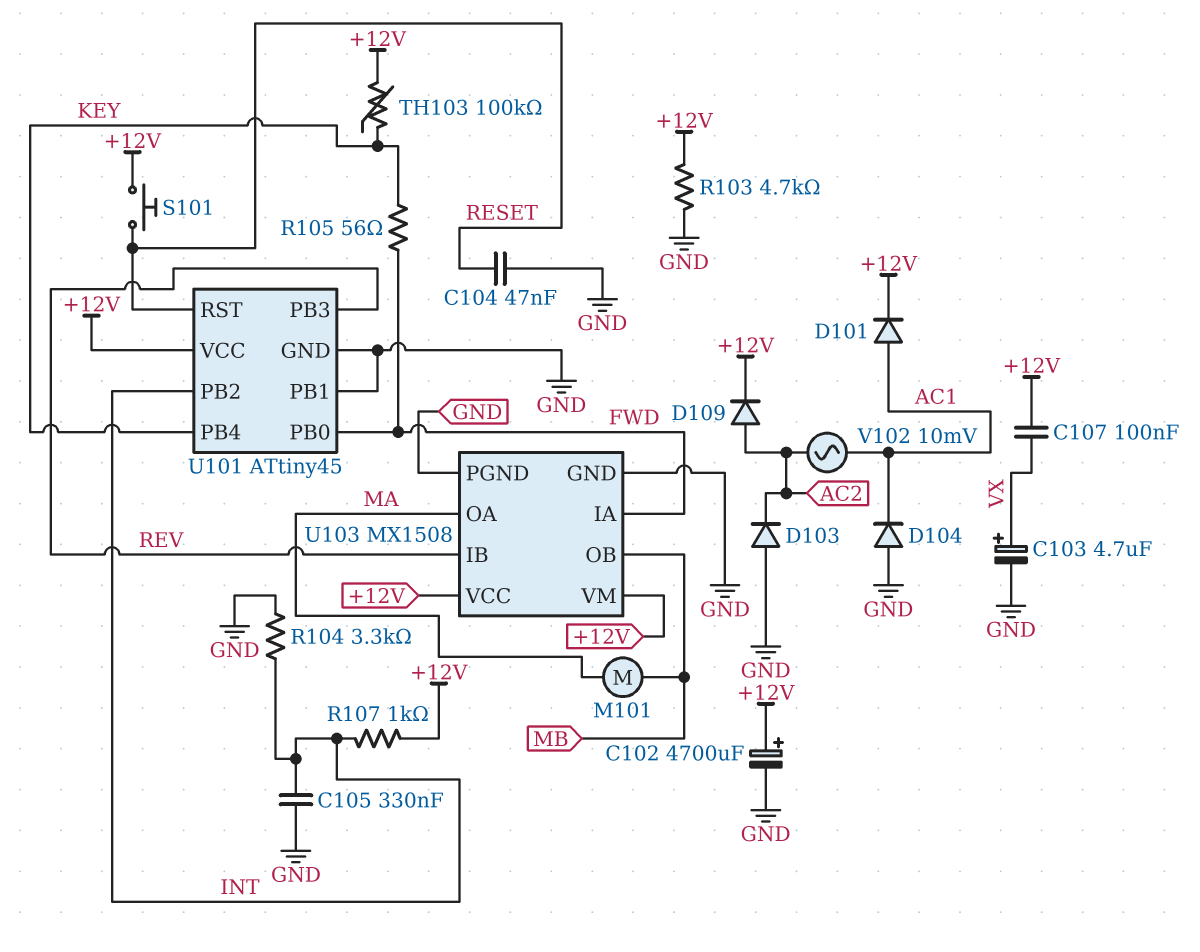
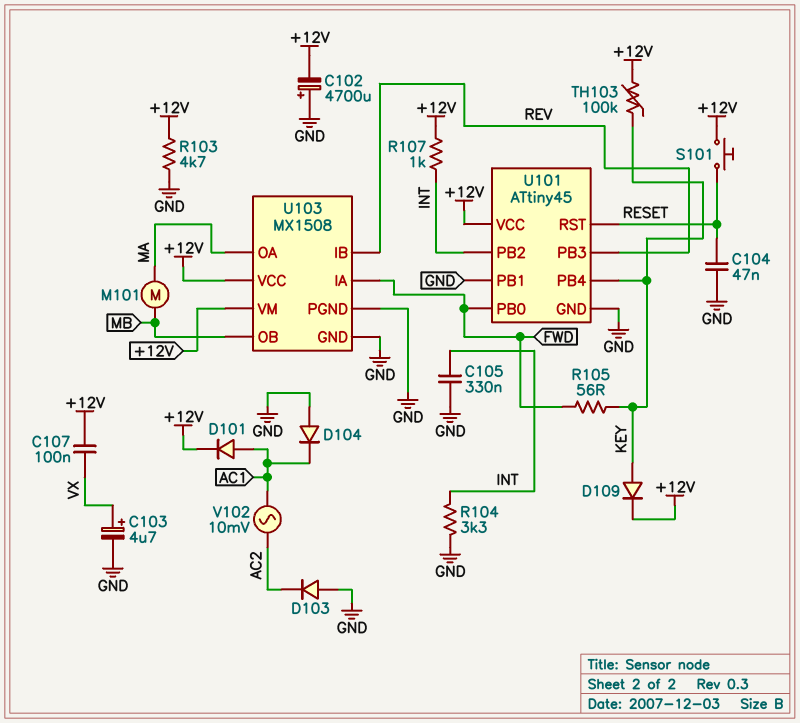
C102: 4700uF (plus +12V, minus GND) -> 4700uF (plus GND, minus +12V)
D109: diode (A AC2, K +12V) -> diode (A KEY, K +12V)

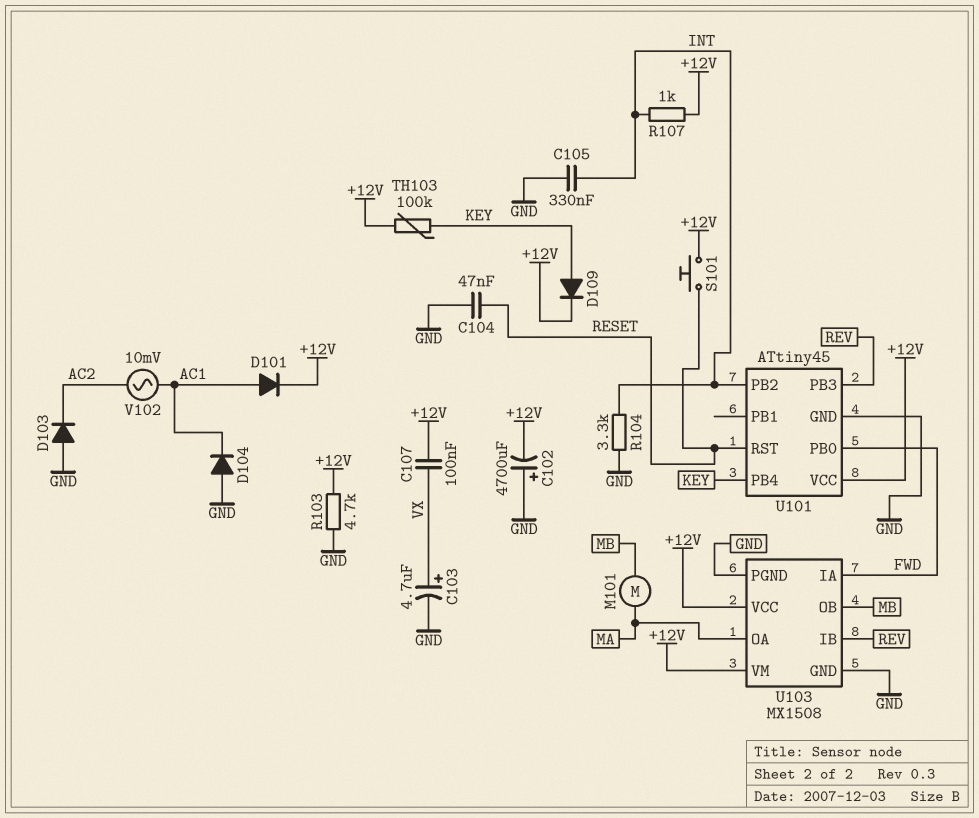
R105: 56 (FWD, KEY) -> none
U101 pin PB1: GND -> none

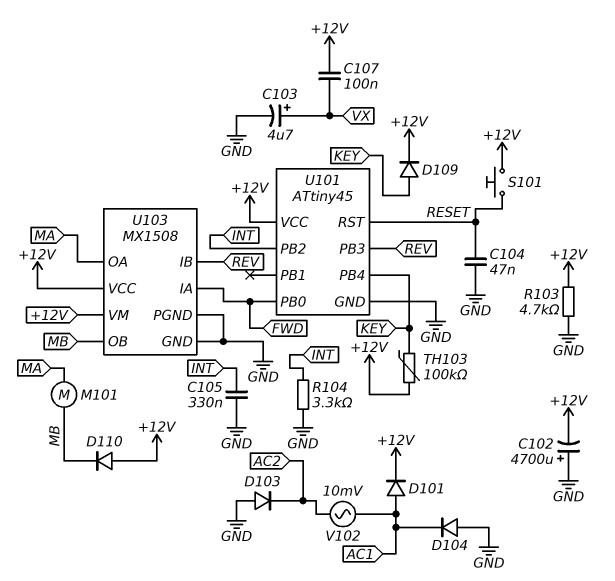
D110: none -> diode (A +12V, K MB)
R107: 1k (+12V, INT) -> none

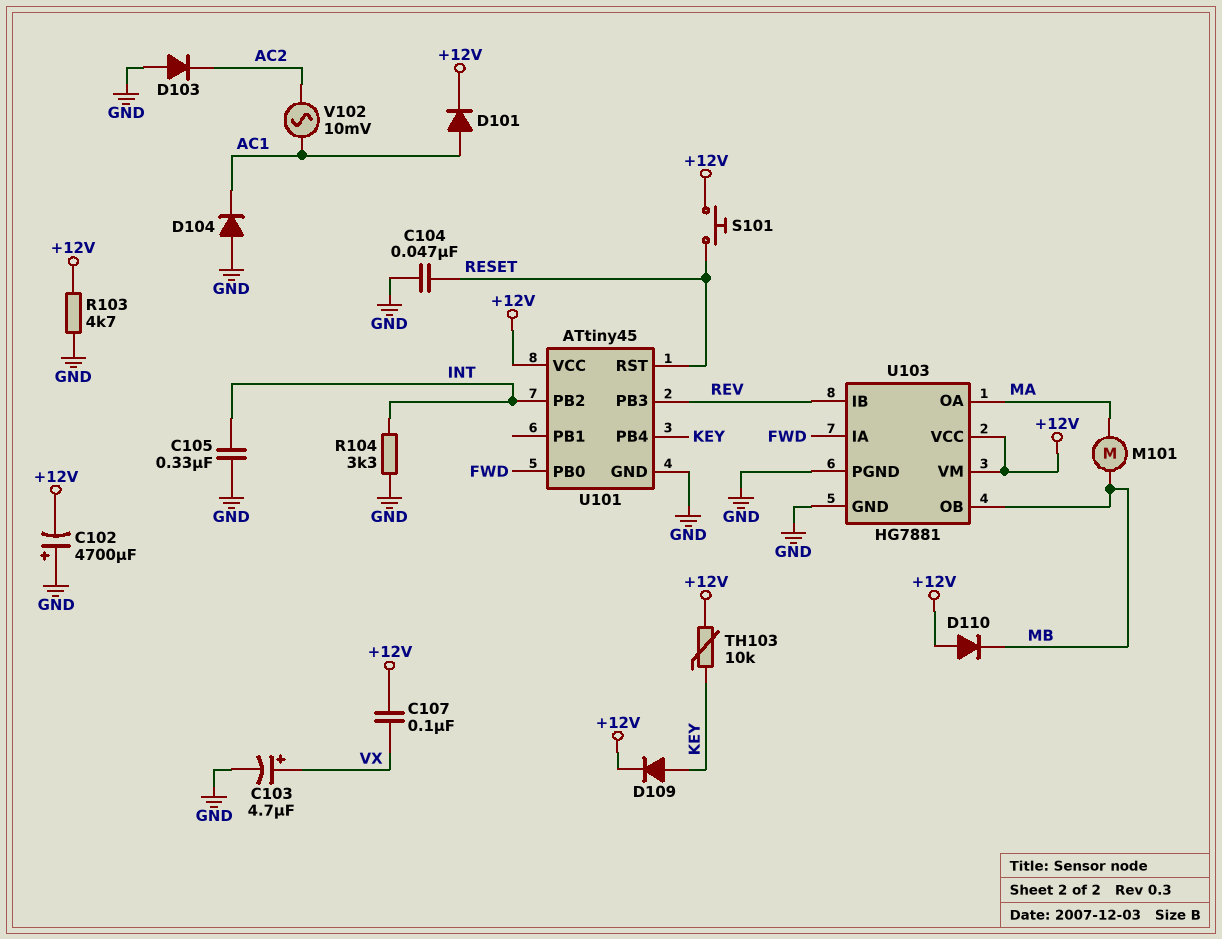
TH103: 100k (+12V, KEY) -> 10k (+12V, KEY)
U103: MX1508 -> HG7881

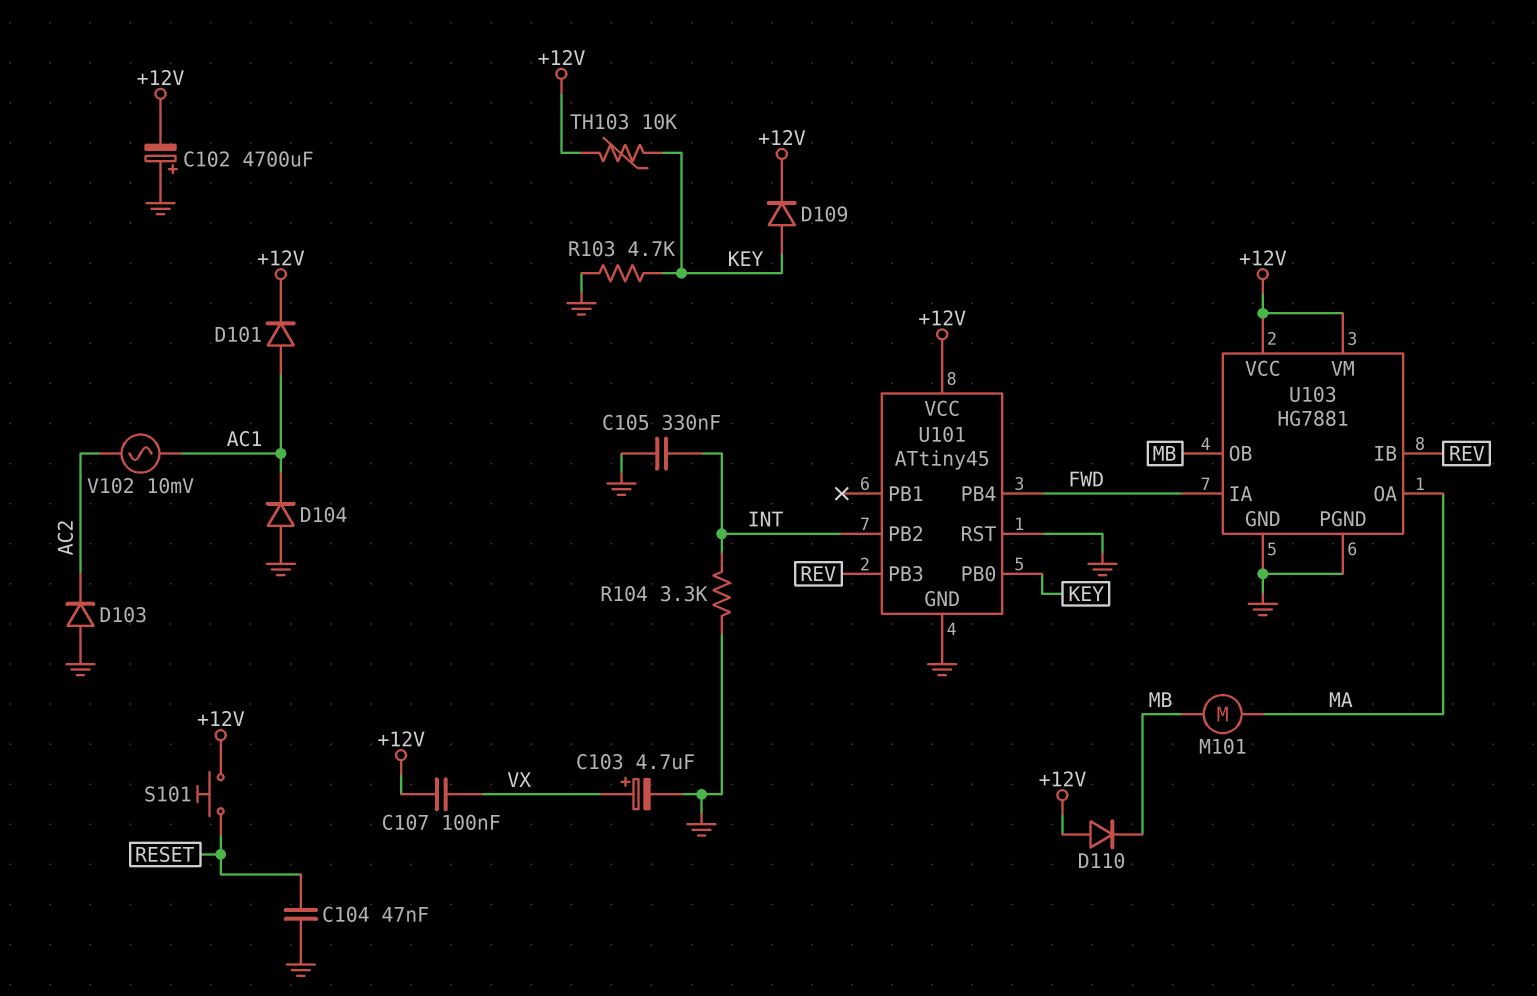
R103: 4.7k (+12V, GND) -> 4.7k (GND, KEY)
U101 pin PB0: FWD -> KEY
U101 pin PB4: KEY -> FWD
U101 pin RST: RESET -> GND

